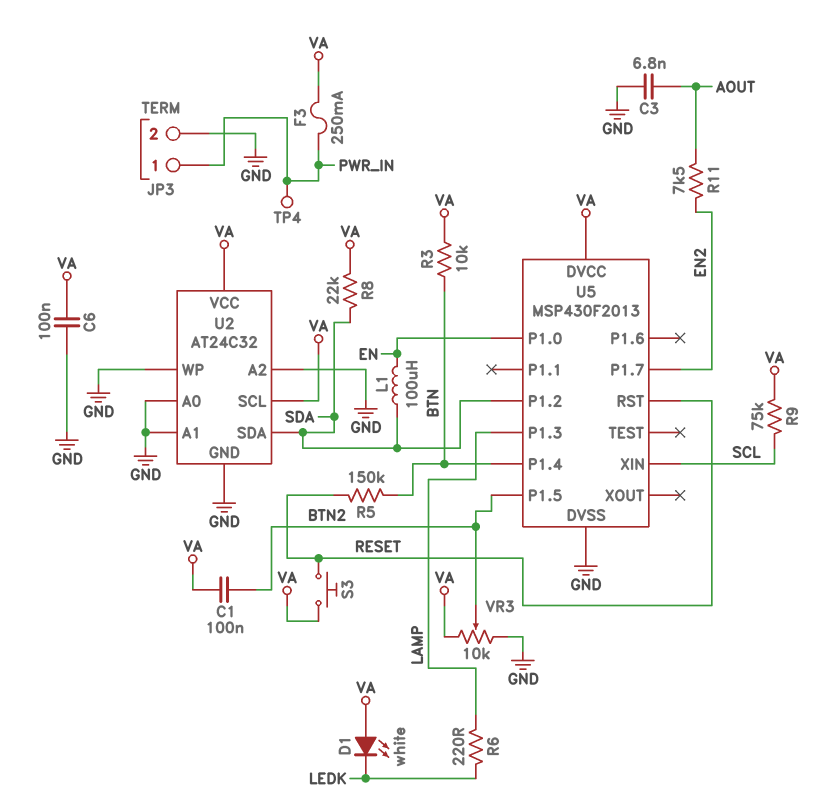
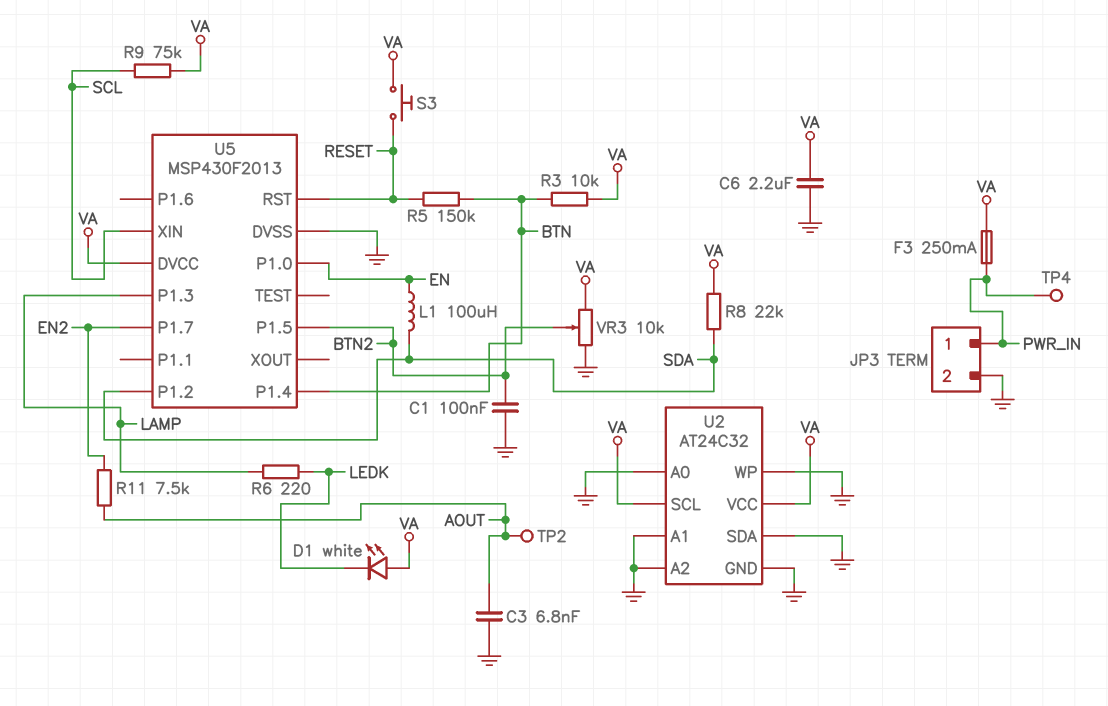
C1: 100nF (BTN2, VA) -> 100nF (BTN2, GND)
C6: 100nF (GND, VA) -> 2.2uF (GND, VA)
TP2: none -> test point (AOUT)
U2 pin SDA: SDA -> GND

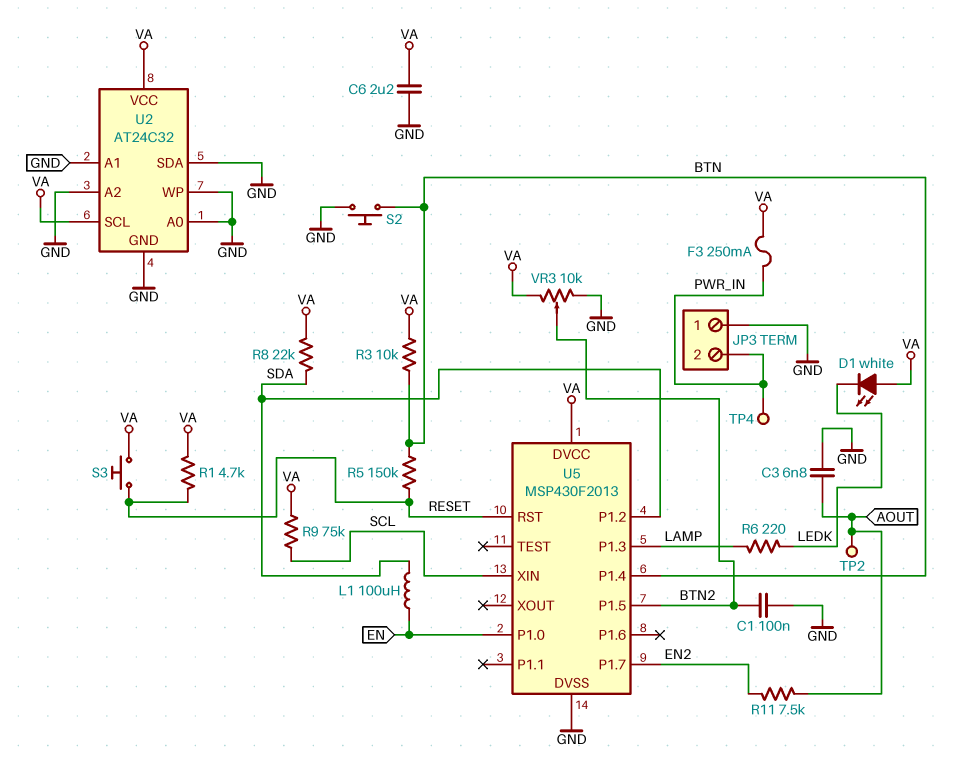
JP3 pin 1: PWR_IN -> GND
JP3 pin 2: GND -> PWR_IN
R1: none -> 4.7k (RESET, VA)
S2: none -> button (BTN, GND)

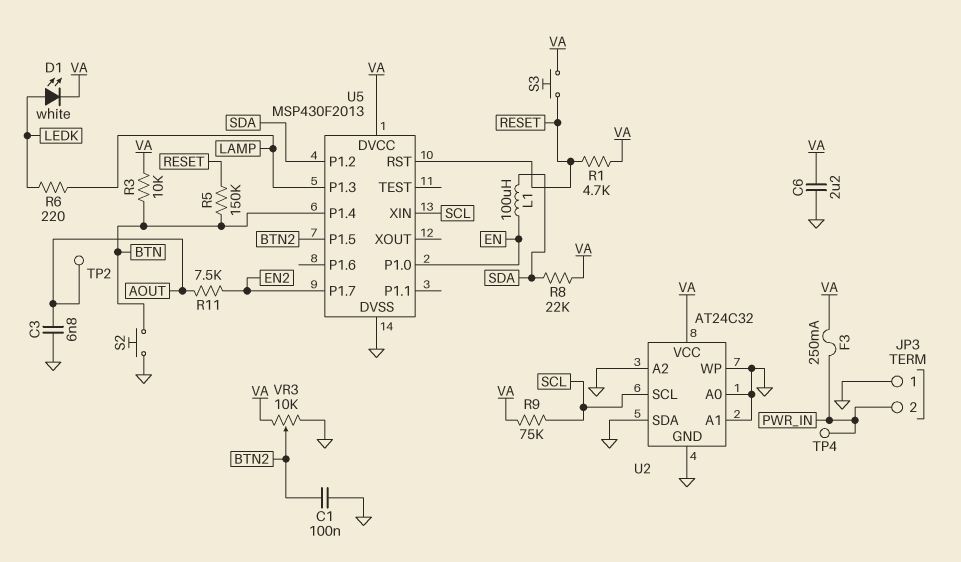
D1: LED white (A VA, K LEDK) -> LED white (A LEDK, K VA)
U2 pin SCL: VA -> SCL

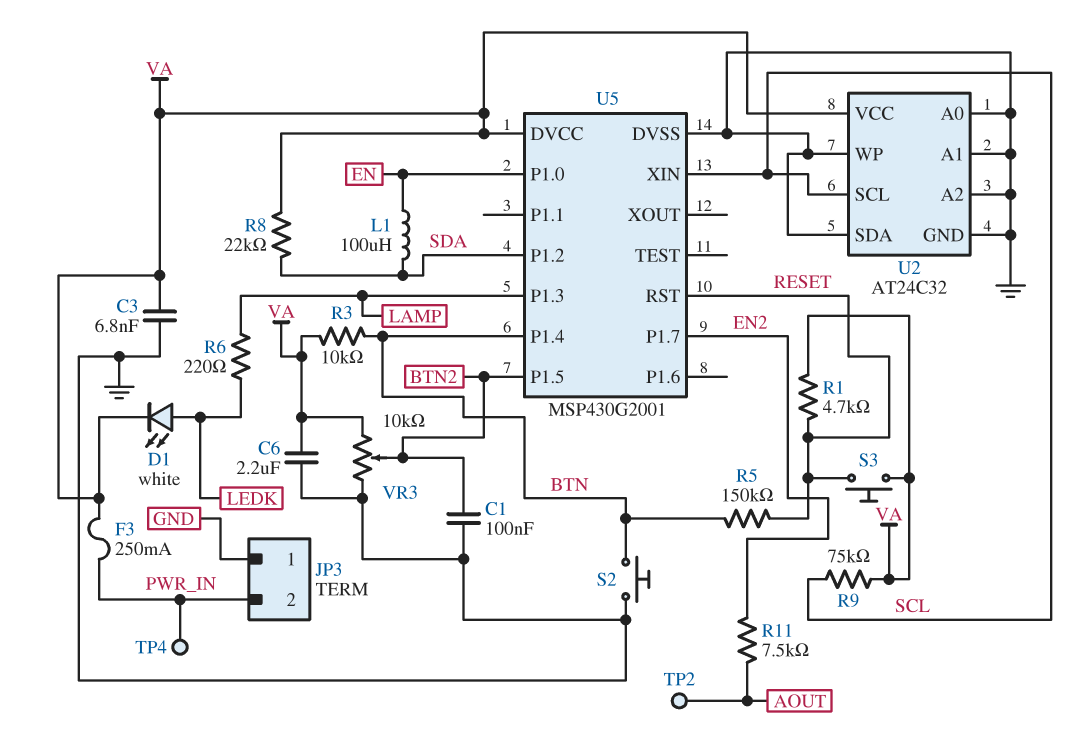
C3: 6.8nF (AOUT, GND) -> 6.8nF (GND, VA)
U5: MSP430F2013 -> MSP430G2001

